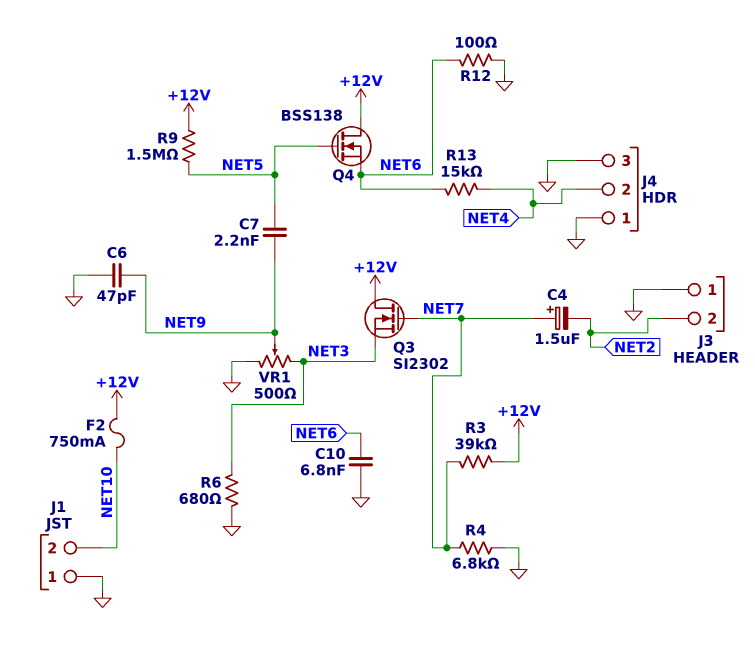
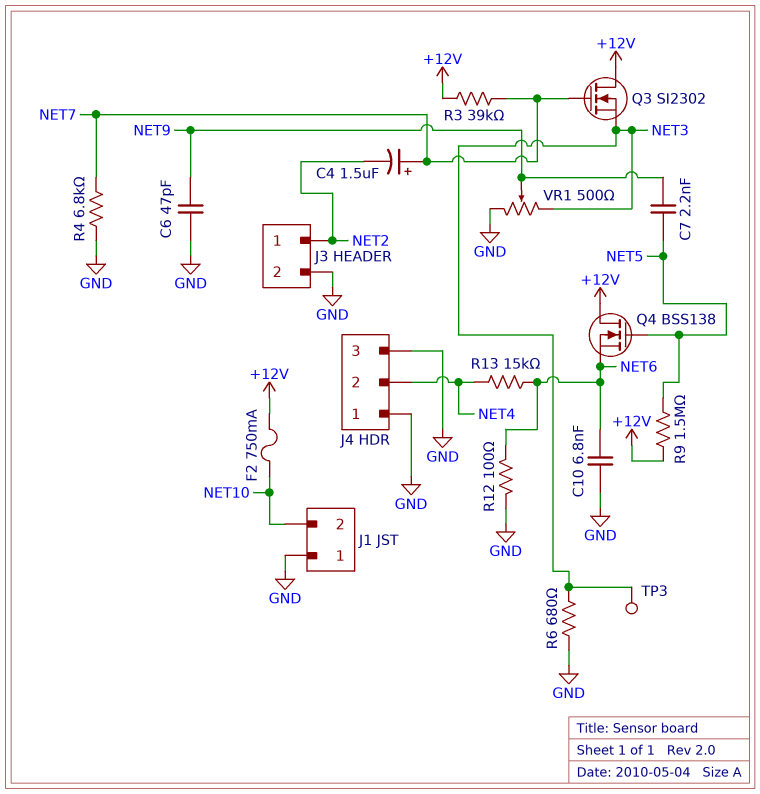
J3 pin 1: GND -> NET2
J3 pin 2: NET2 -> GND
TP3: none -> test point (NET3)

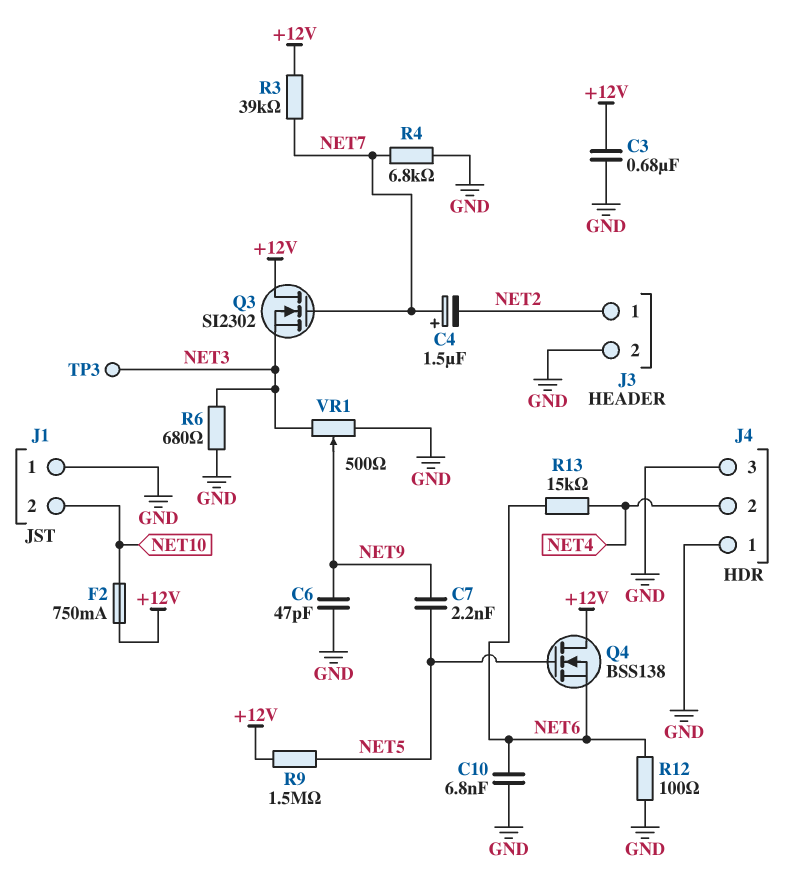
C3: none -> 680nF (+12V, GND)

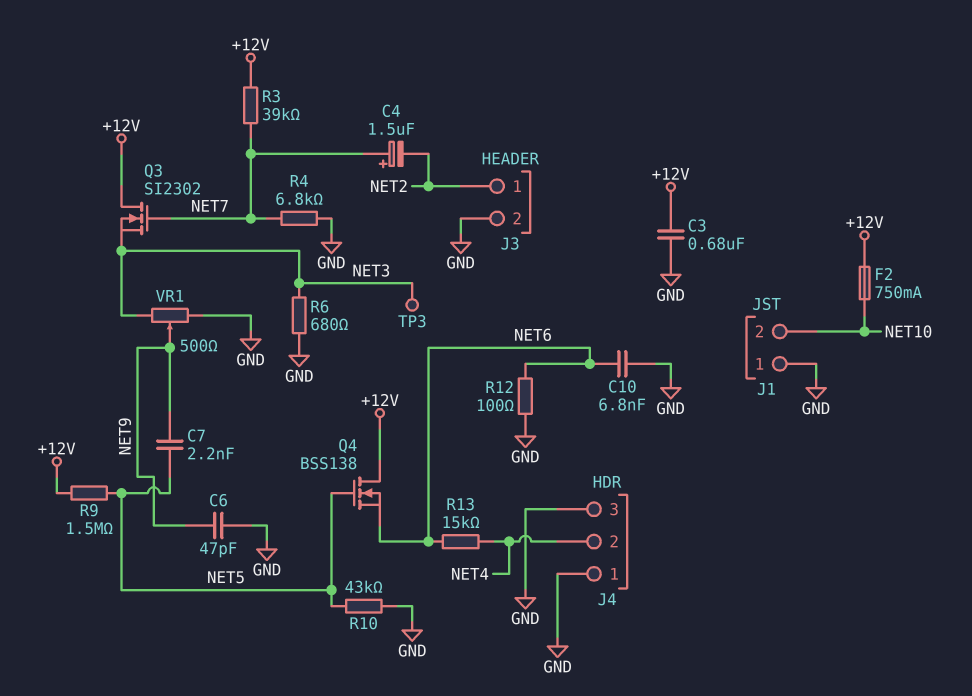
R10: none -> 43k (GND, NET5)

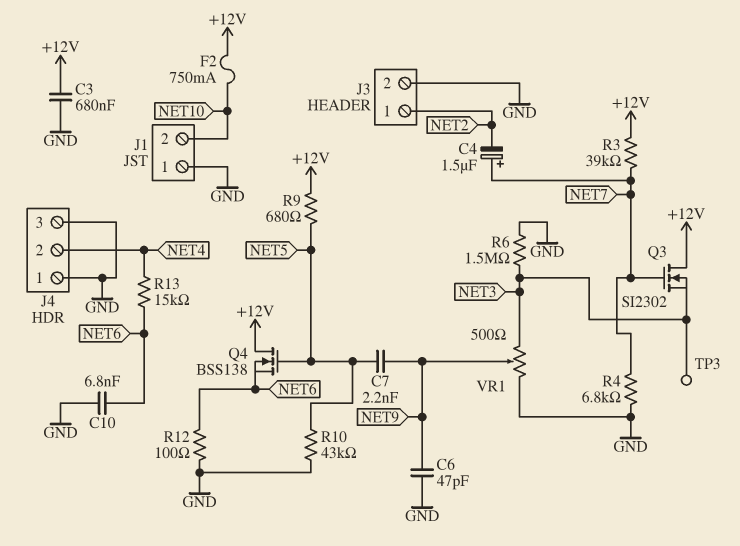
R6: 680 (GND, NET3) -> 1.5M (GND, NET3)
R9: 1.5M (+12V, NET5) -> 680 (+12V, NET5)

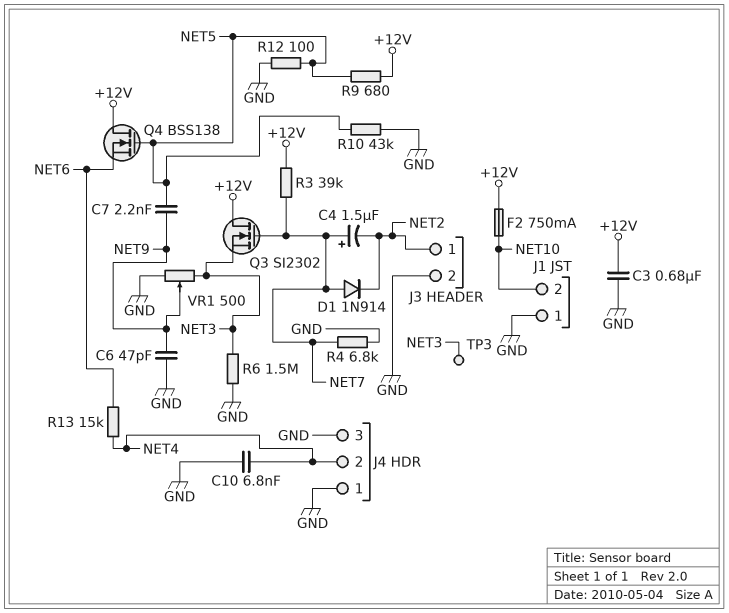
C10: 6.8nF (GND, NET6) -> 6.8nF (GND, NET4)
D1: none -> diode 1N914 (A NET7, K NET2)
R12: 100 (GND, NET6) -> 100 (GND, NET5)

